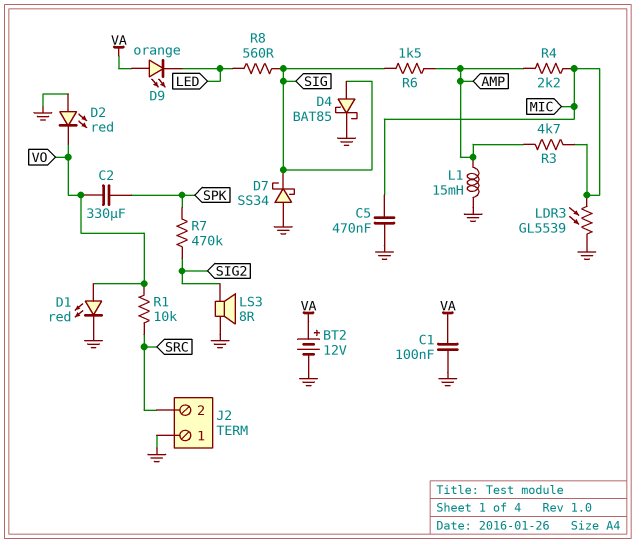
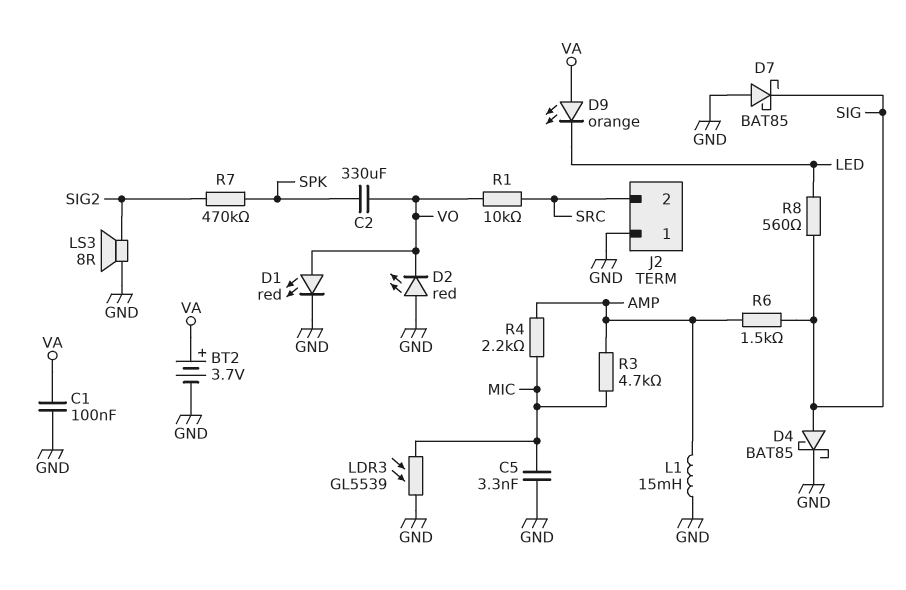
BT2: 12V (plus VA, minus GND) -> 3.7V (plus VA, minus GND)
C5: 470nF (GND, MIC) -> 3.3nF (GND, MIC)
D7: schottky SS34 (A GND, K SIG) -> schottky BAT85 (A GND, K SIG)

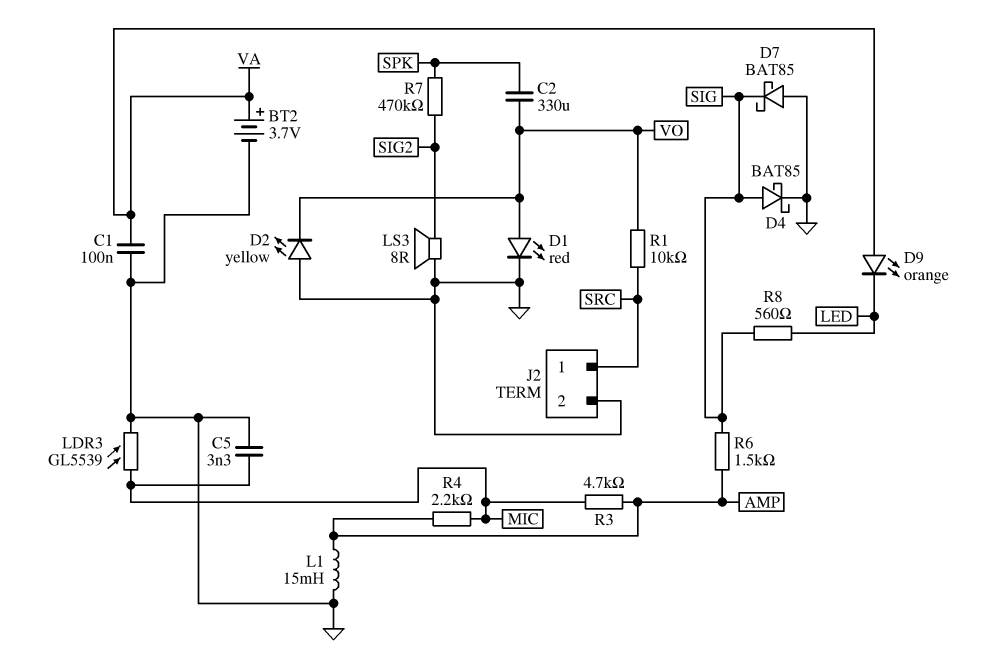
D2: LED red (A GND, K VO) -> LED yellow (A GND, K VO)
J2 pin 1: GND -> SRC
J2 pin 2: SRC -> GND

